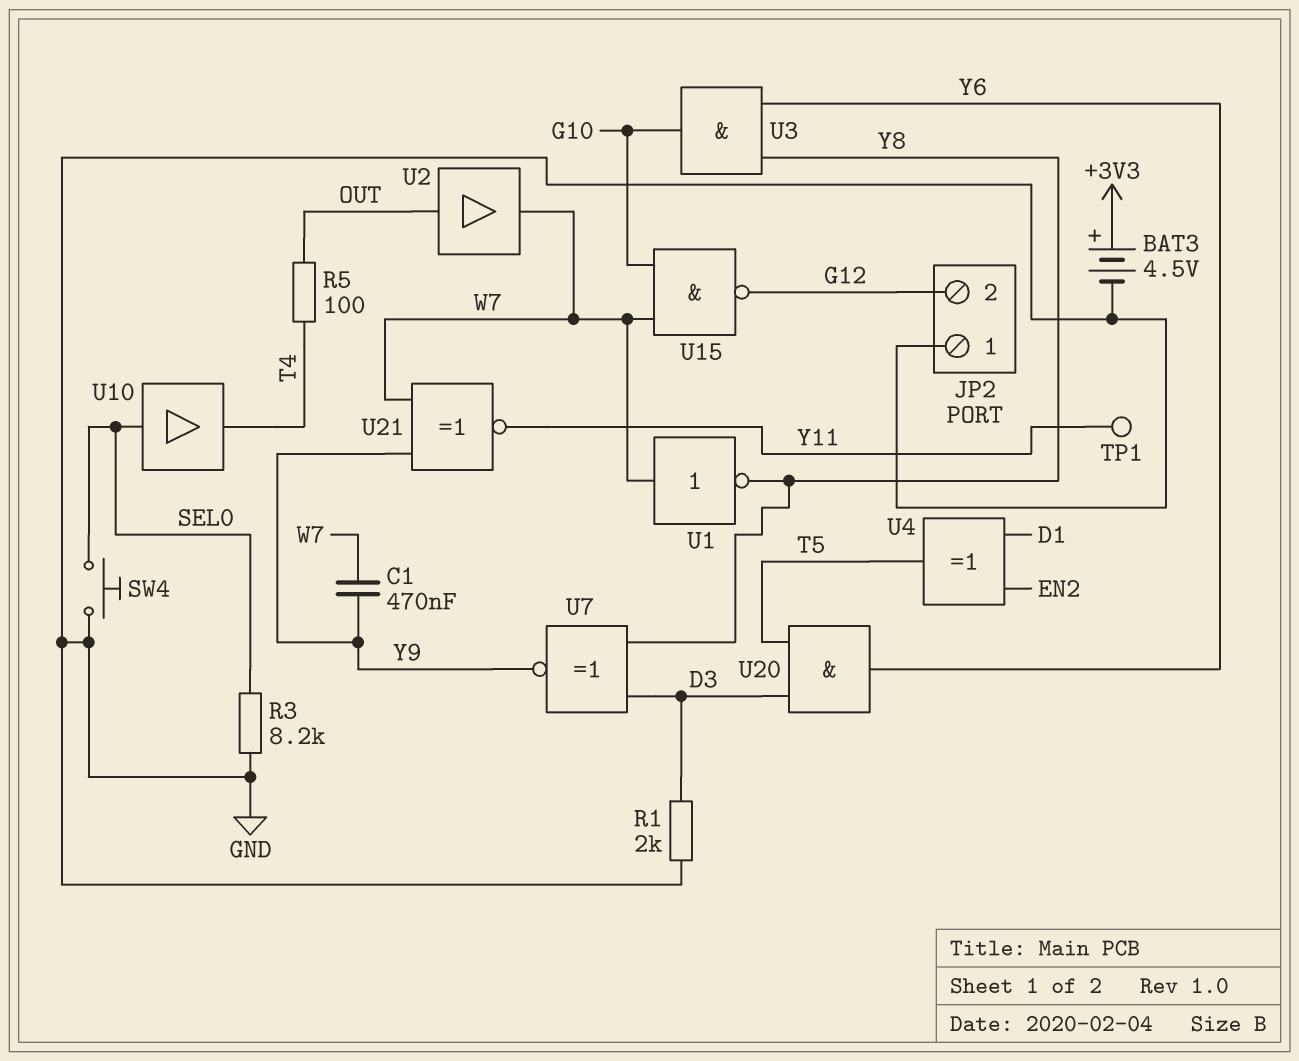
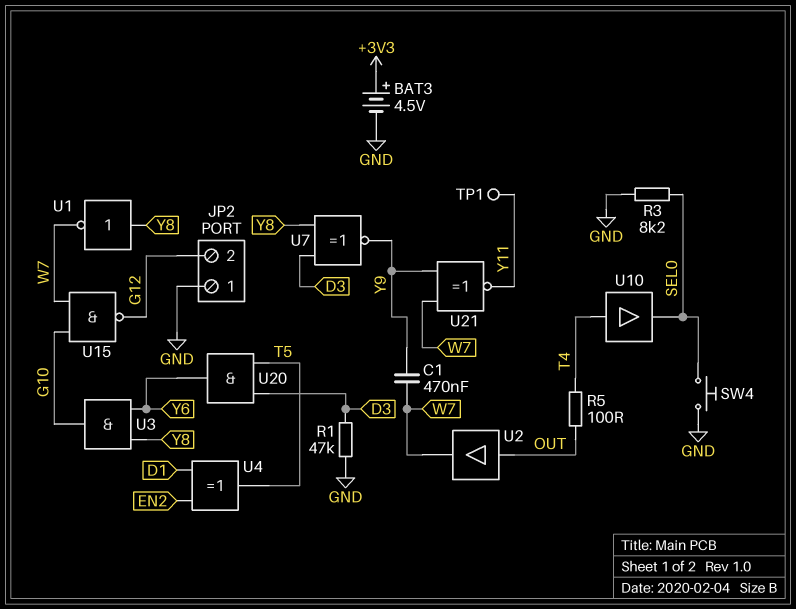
R1: 2k (D3, GND) -> 47k (D3, GND)
U1: NOT (in W7, out Y8) -> NOT (in Y8, out W7)
U10: buffer (in SEL0, out T4) -> buffer (in T4, out SEL0)

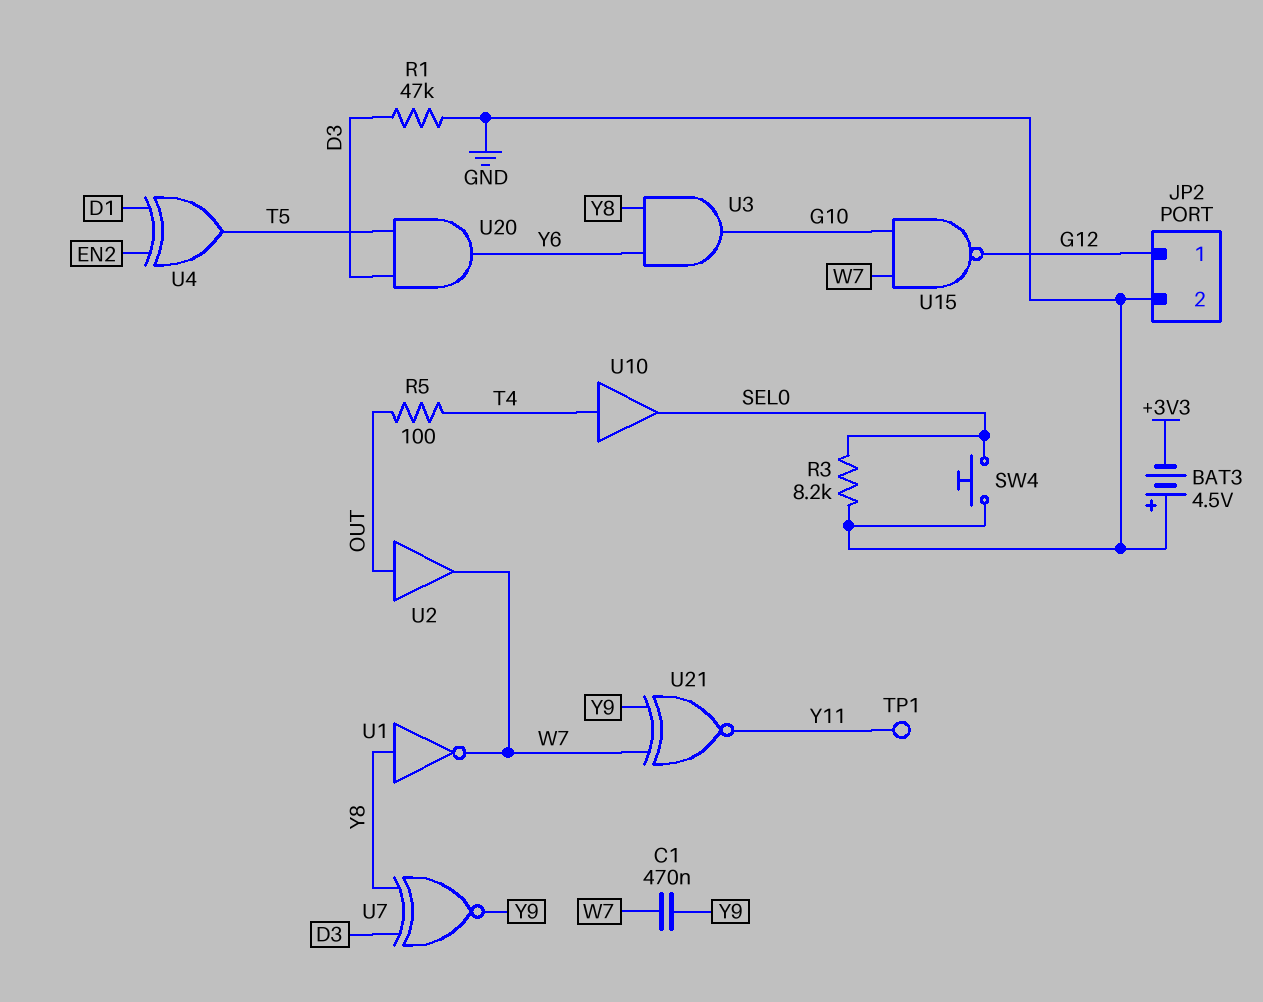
BAT3: 4.5V (plus +3V3, minus GND) -> 4.5V (plus GND, minus +3V3)
JP2 pin 1: GND -> G12
JP2 pin 2: G12 -> GND

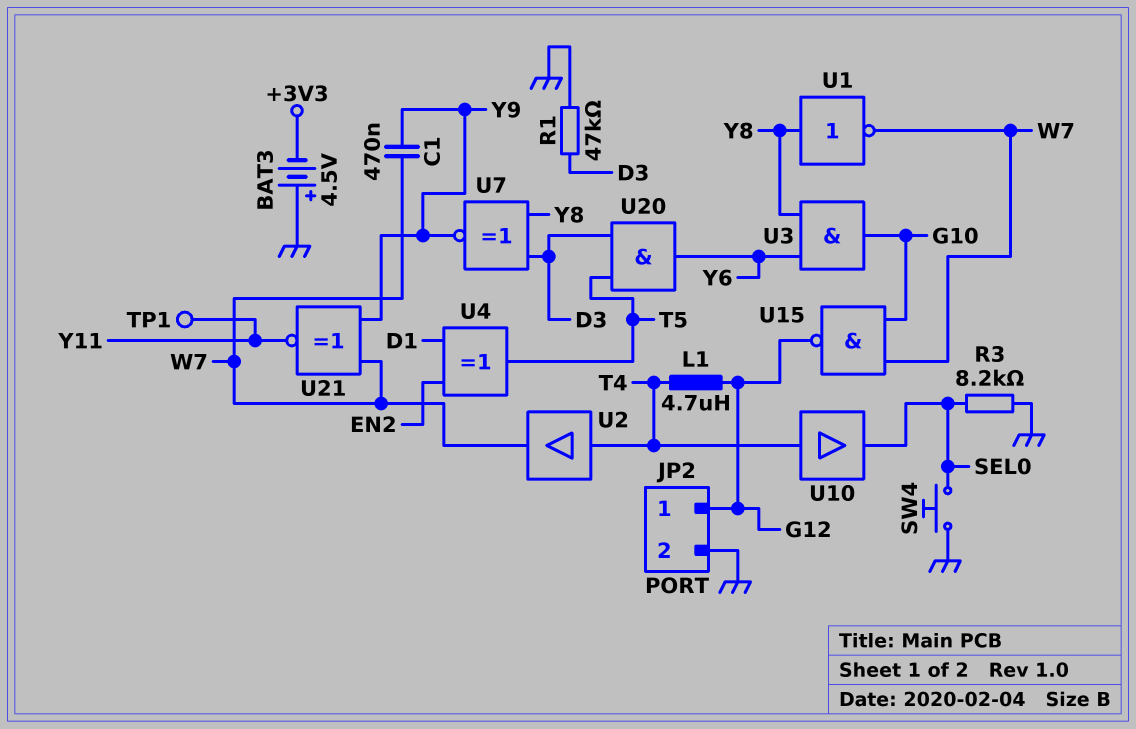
L1: none -> 4.7uH (G12, T4)
R5: 100 (OUT, T4) -> none
U2: buffer (in OUT, out W7) -> buffer (in T4, out W7)

